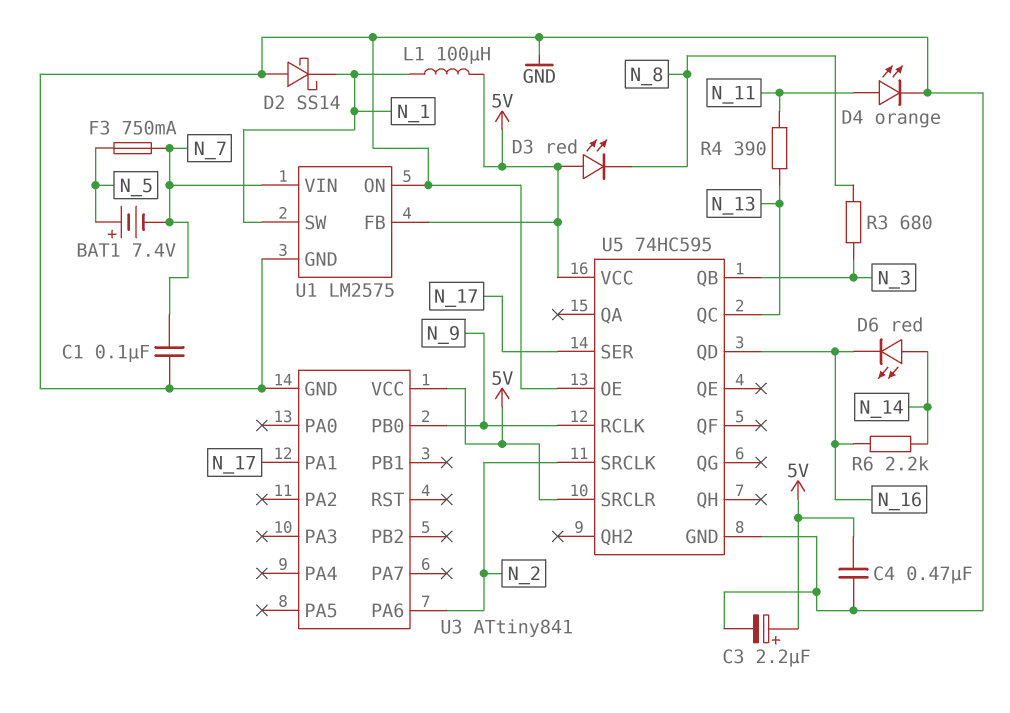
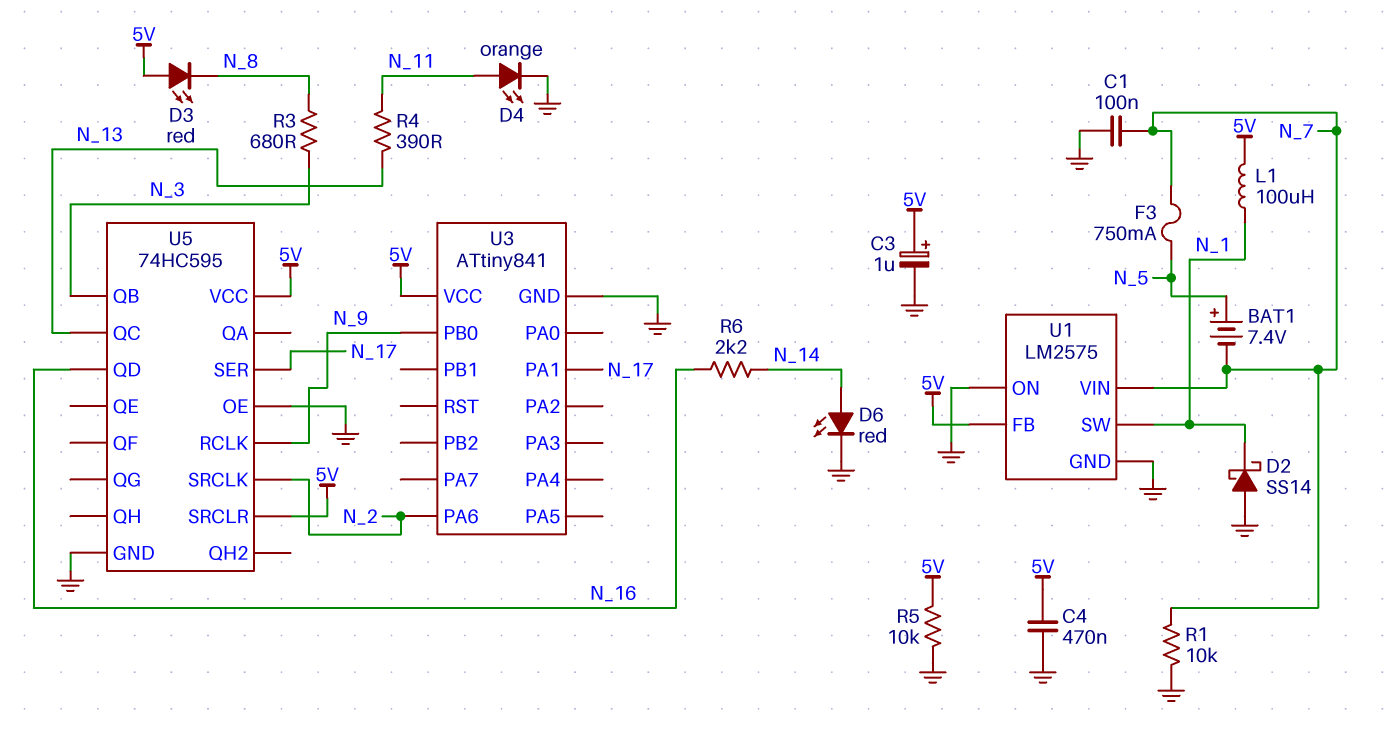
C3: 2.2uF (plus 5V, minus GND) -> 1uF (plus 5V, minus GND)
D6: LED red (A N_14, K N_16) -> LED red (A N_14, K GND)
R1: none -> 10k (GND, N_7)
R5: none -> 10k (5V, GND)

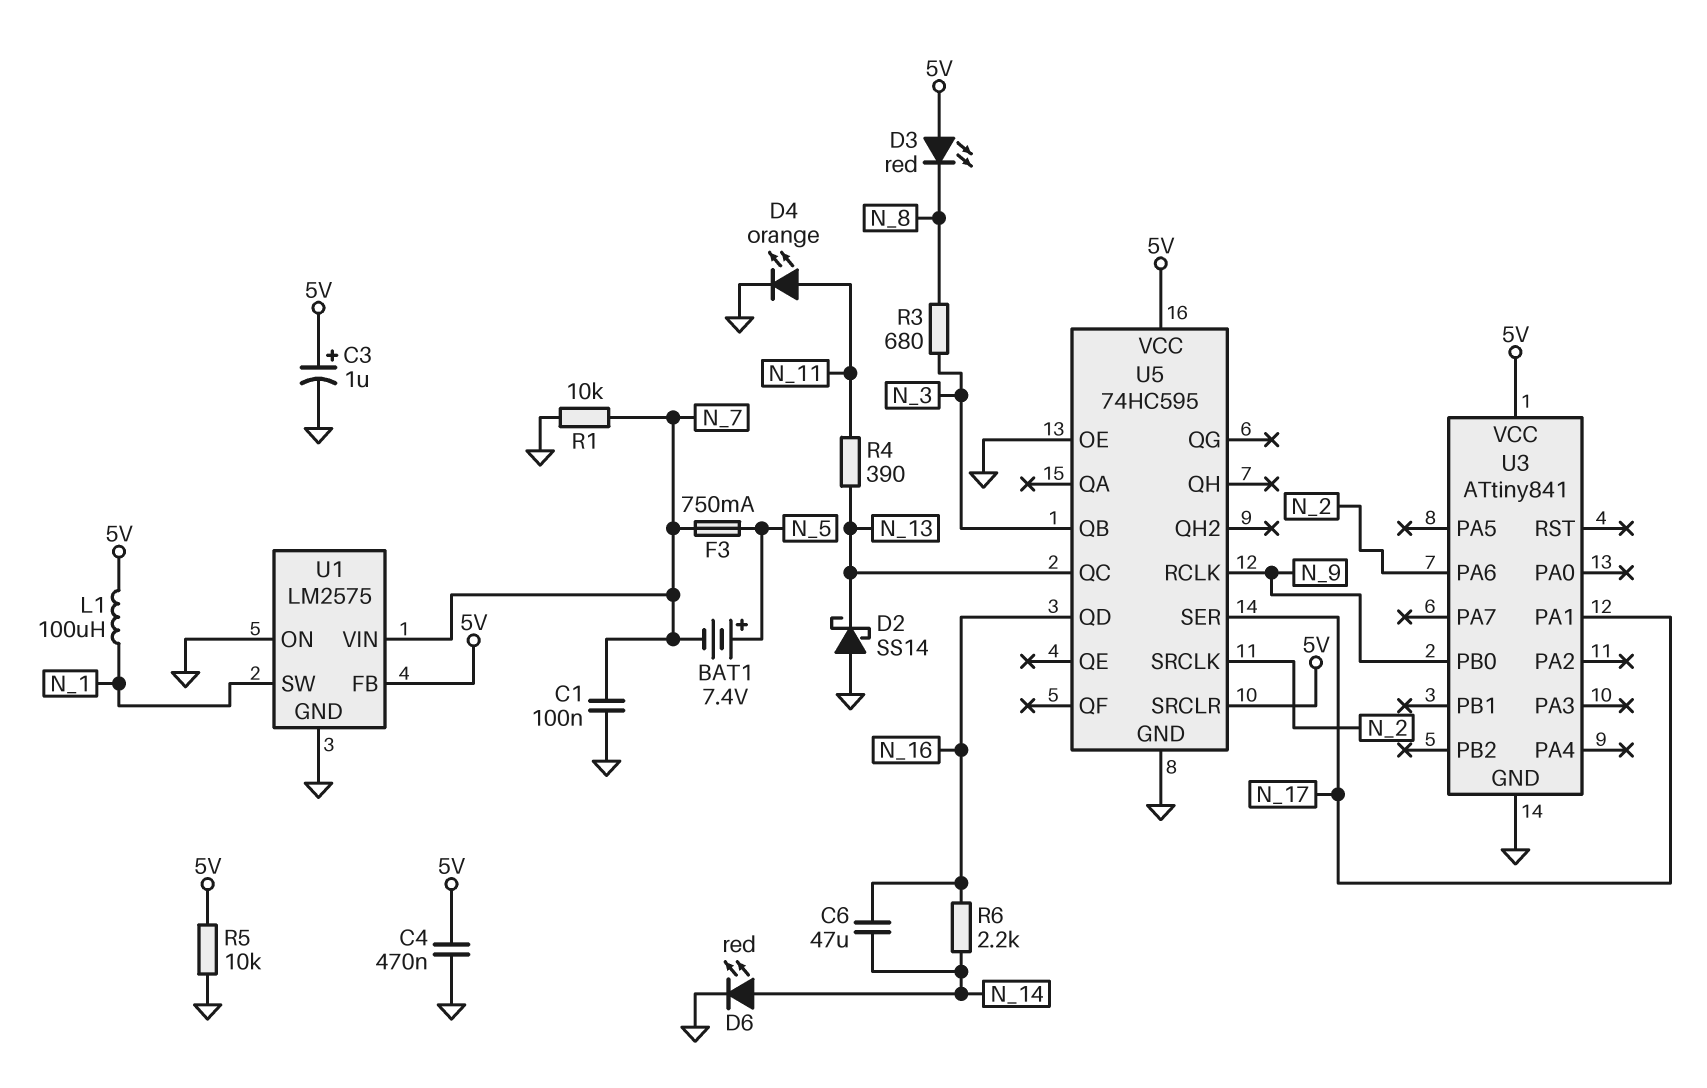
C6: none -> 47uF (N_14, N_16)
D2: schottky SS14 (A GND, K N_1) -> schottky SS14 (A GND, K N_13)

